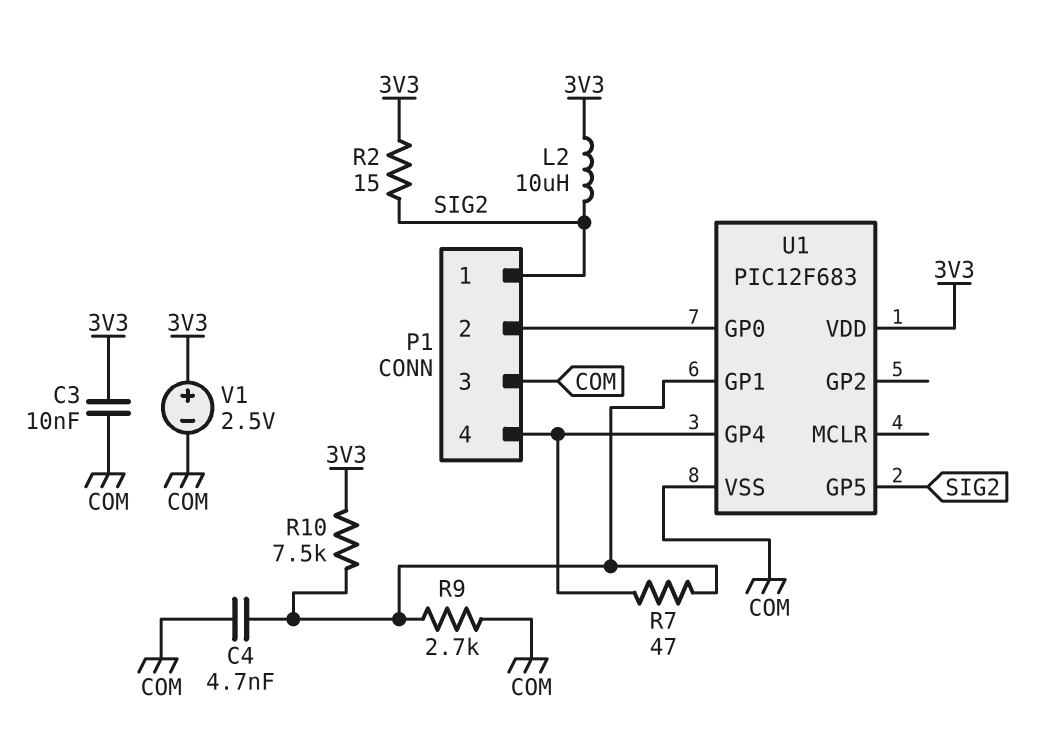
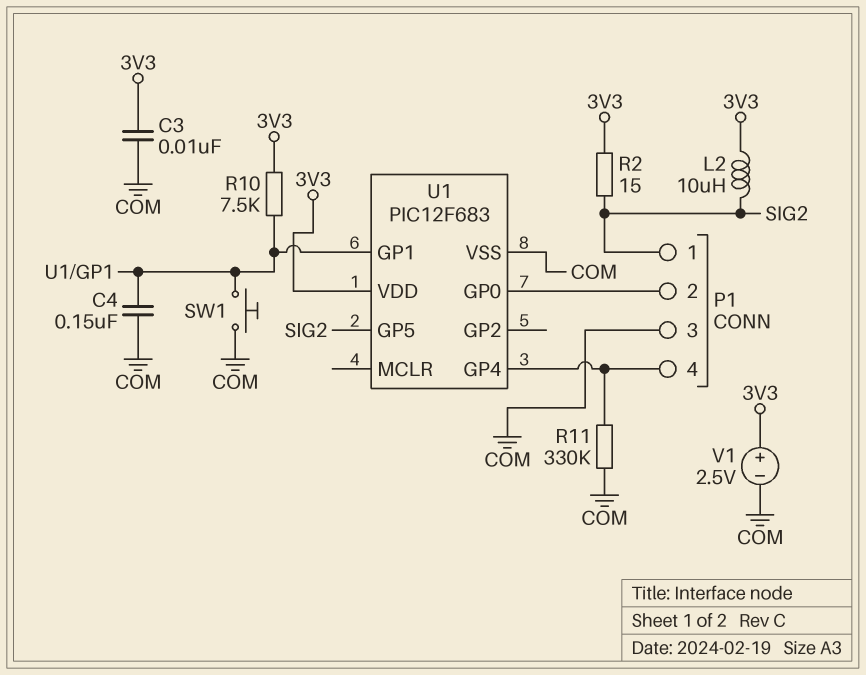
C4: 4.7nF (COM, U1/GP1) -> 150nF (COM, U1/GP1)
R7: 47 (P1/4, U1/GP1) -> none
R9: 2.7k (COM, U1/GP1) -> none
R11: none -> 330k (COM, P1/4)
SW1: none -> button (COM, U1/GP1)

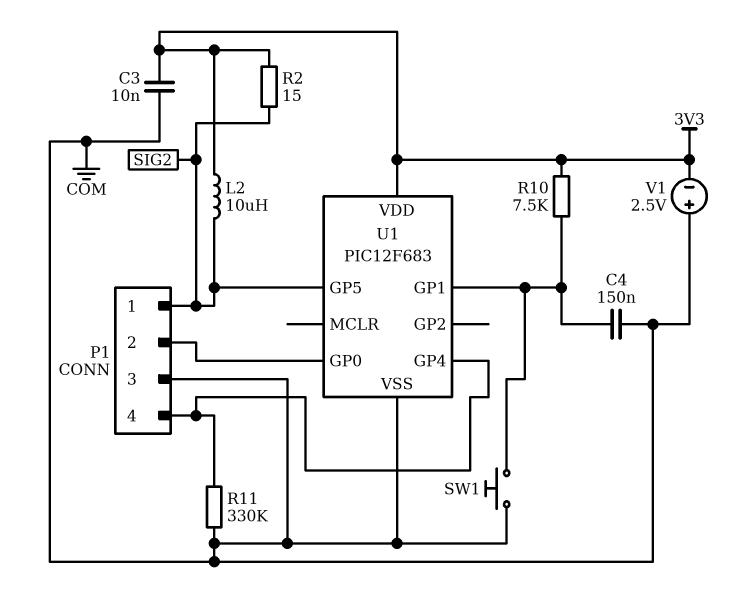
V1: 2.5V (plus 3V3, minus COM) -> 2.5V (plus COM, minus 3V3)

